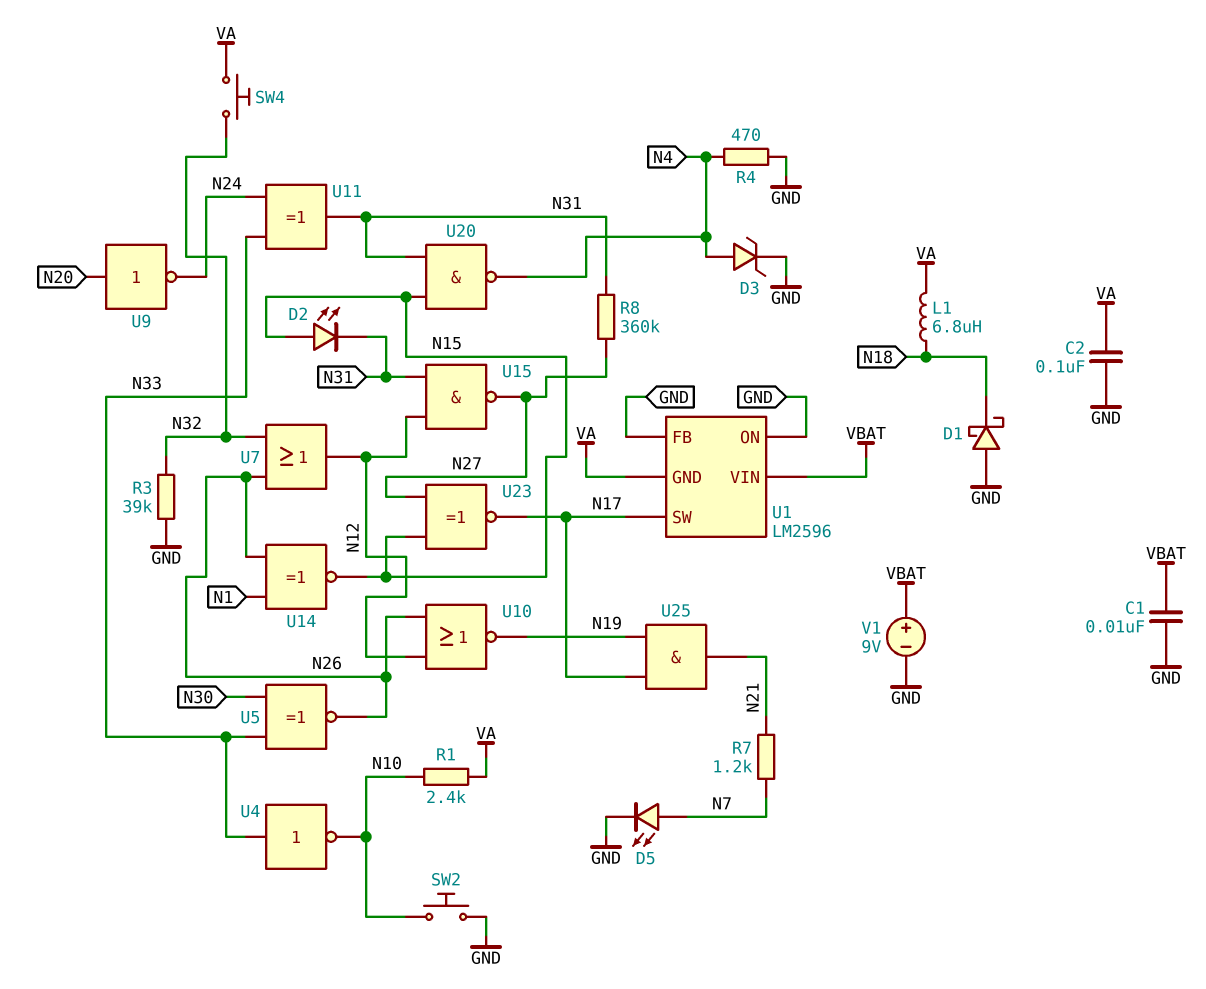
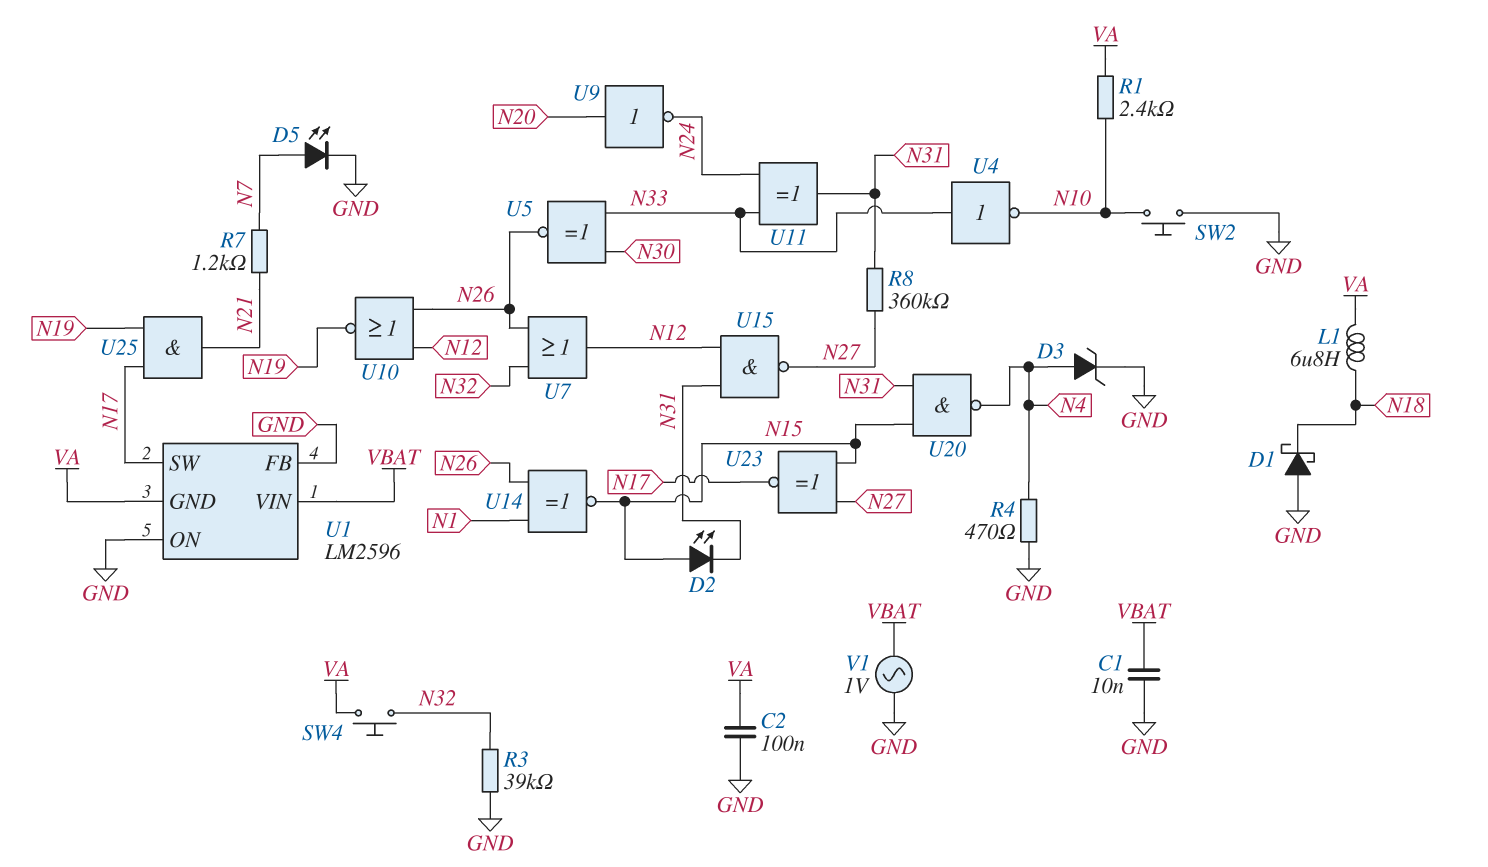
V1: 9V (plus VBAT, minus GND) -> AC 1V (GND, VBAT)

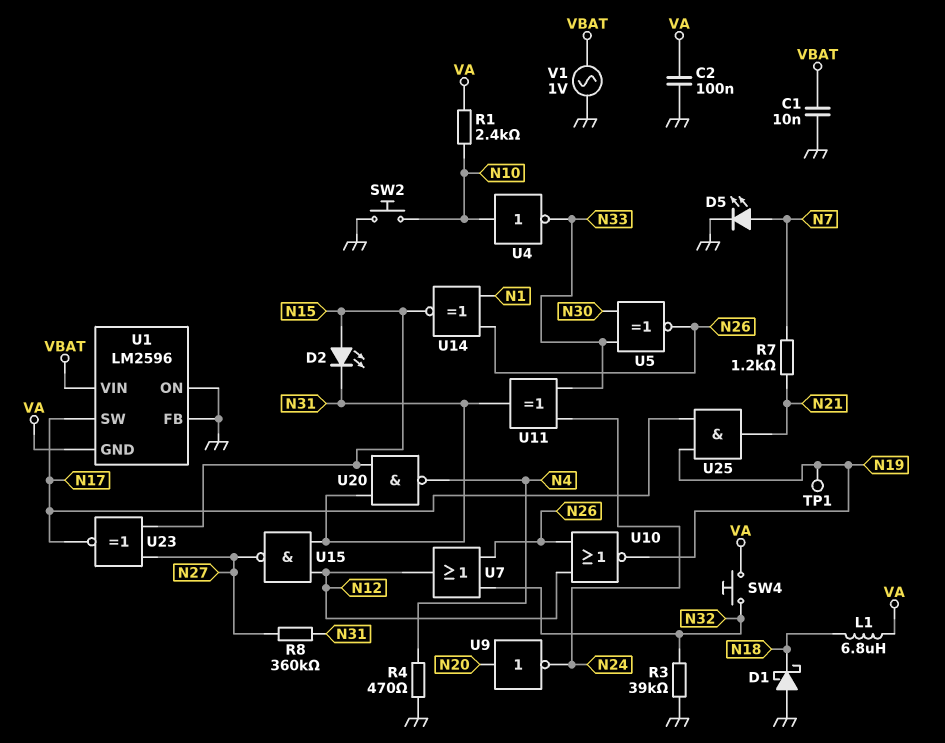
D3: zener (A N4, K GND) -> none
TP1: none -> test point (N19)
U4: NOT (in N33, out N10) -> NOT (in N10, out N33)

